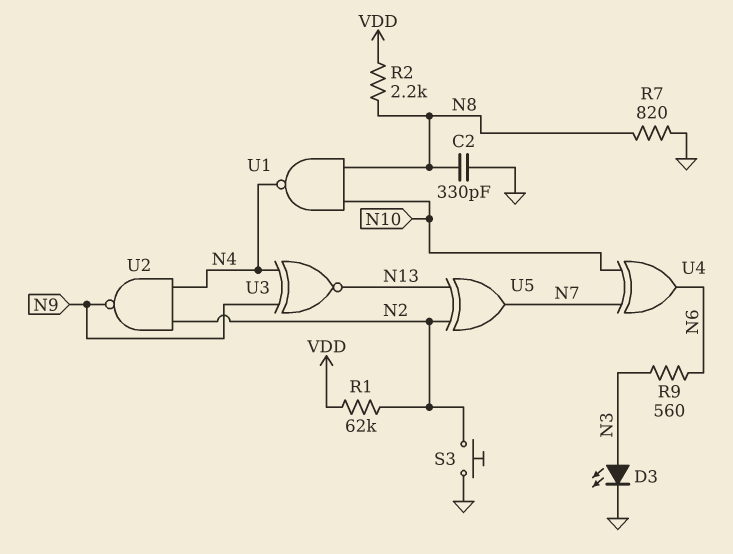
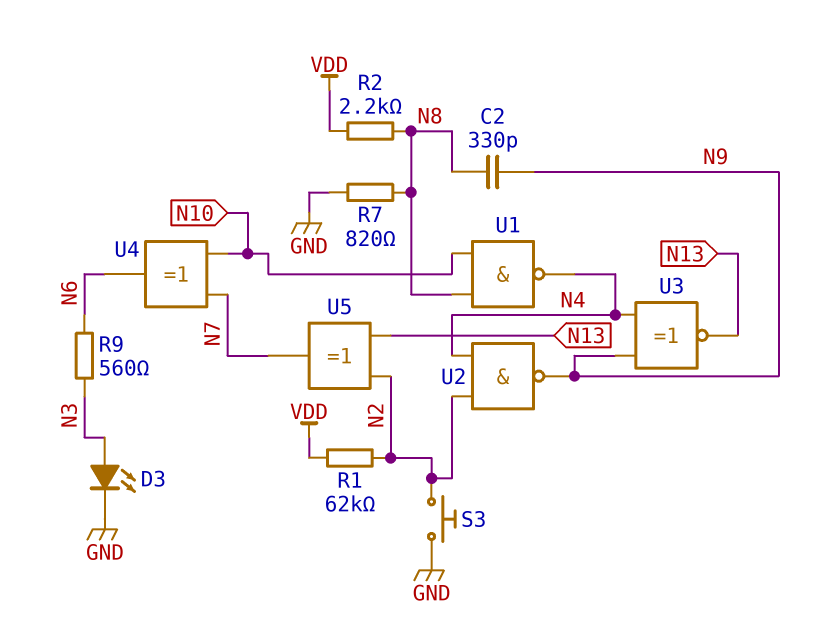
C2: 330pF (GND, N8) -> 330pF (N8, N9)

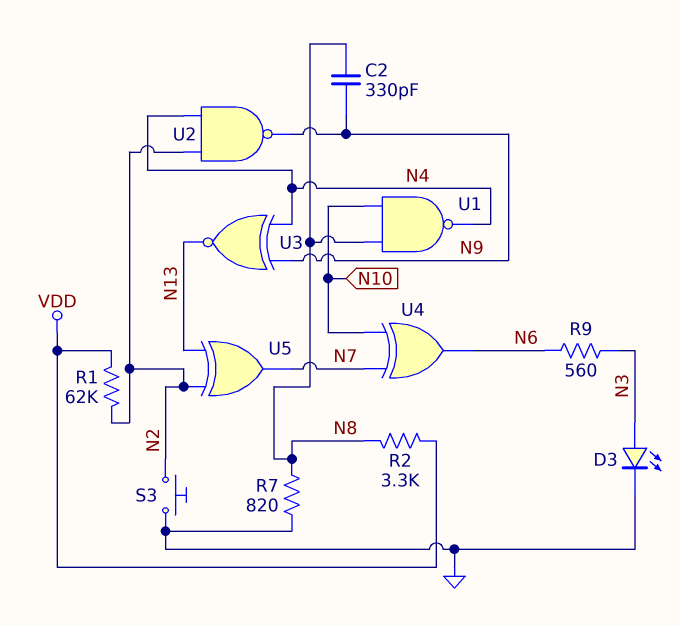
R2: 2.2k (N8, VDD) -> 3.3k (N8, VDD)

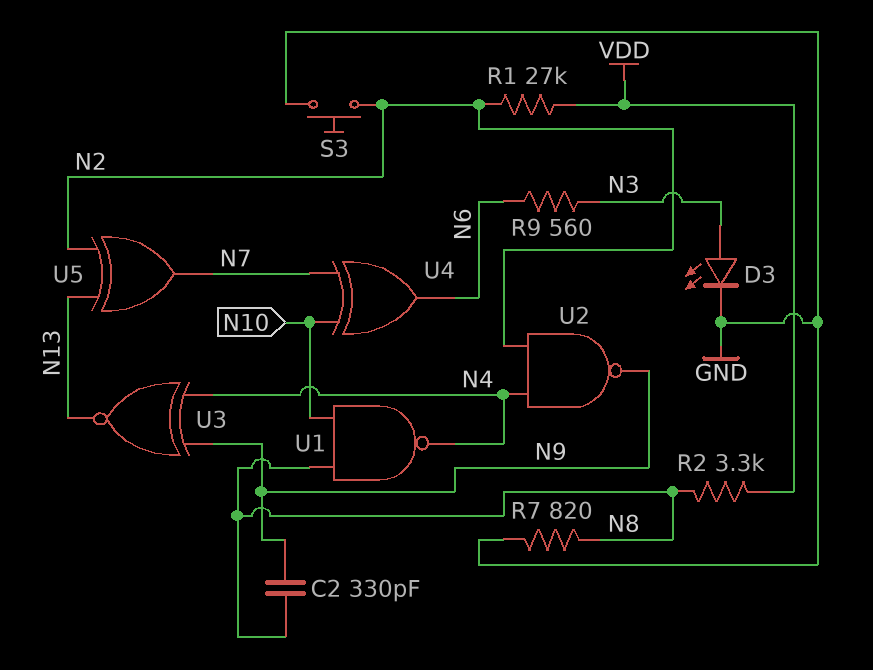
R1: 62k (N2, VDD) -> 27k (N2, VDD)

